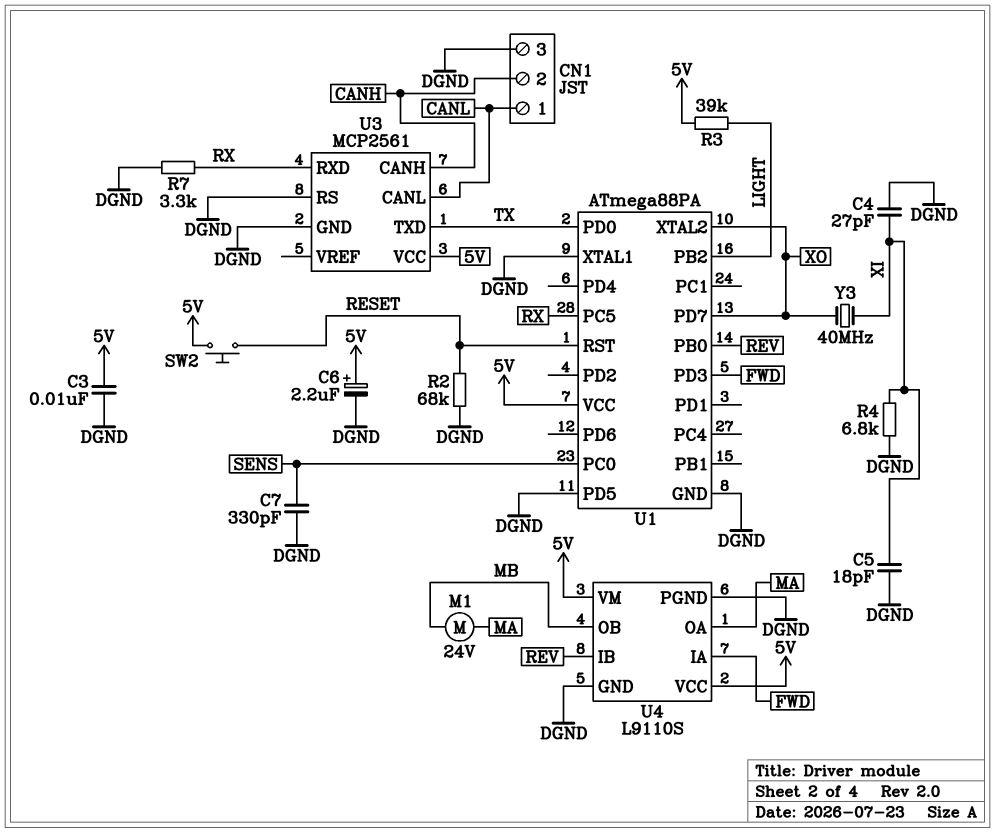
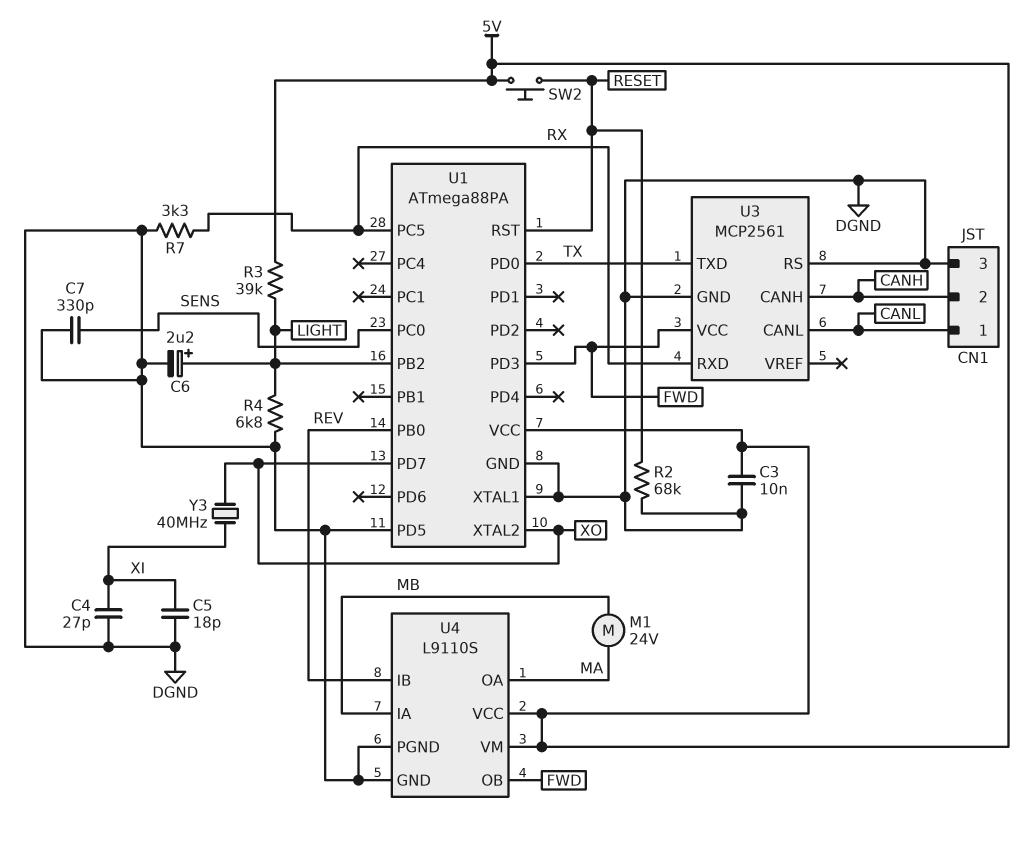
C6: 2.2uF (plus 5V, minus DGND) -> 2.2uF (plus LIGHT, minus DGND)
R4: 6.8k (DGND, XI) -> 6.8k (DGND, LIGHT)
U3 pin VCC: 5V -> FWD
U4 pin IA: FWD -> MB
U4 pin OB: MB -> FWD

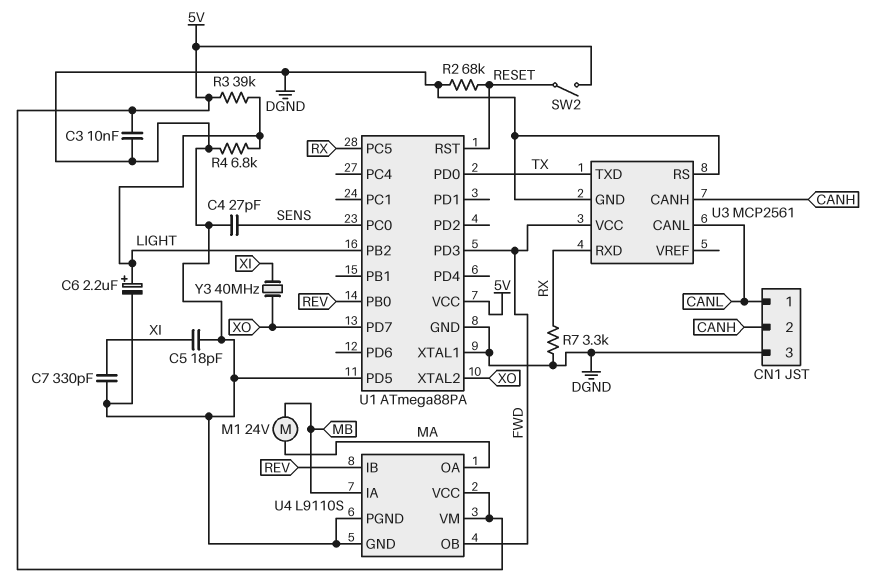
C4: 27pF (DGND, XI) -> 27pF (DGND, SENS)
C7: 330pF (DGND, SENS) -> 330pF (DGND, XI)
SW2: button (5V, RESET) -> switch (5V, RESET)

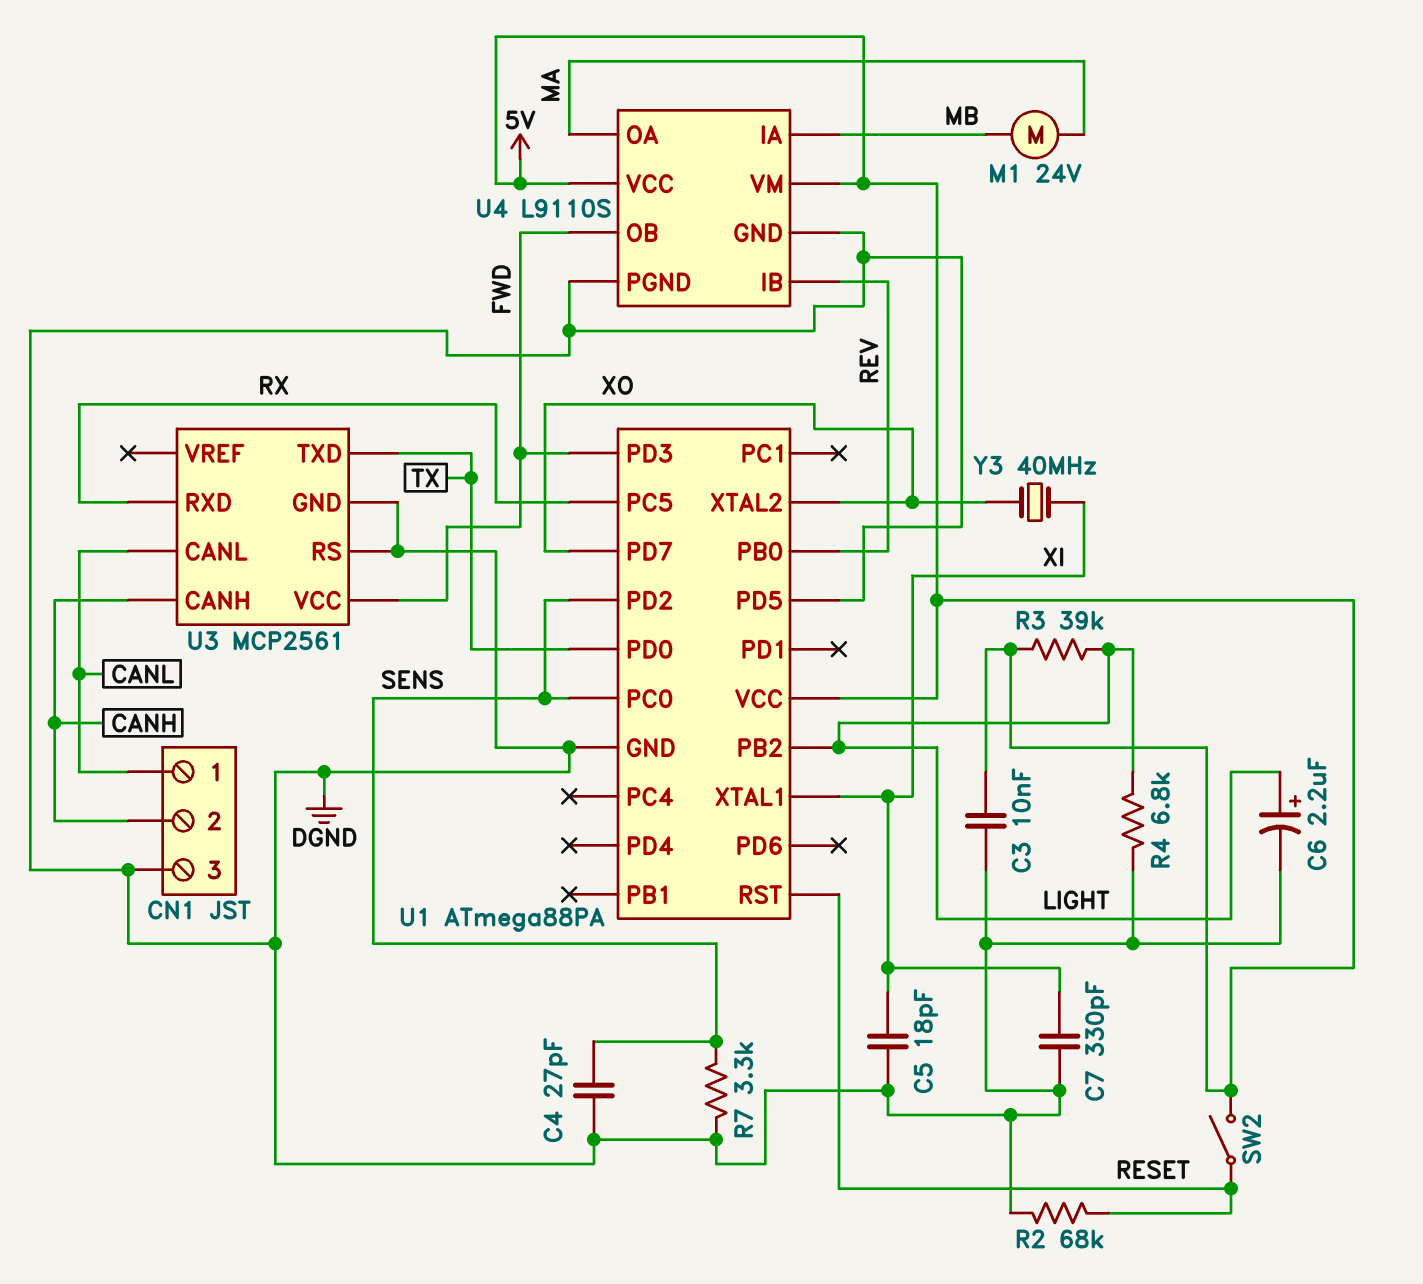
R7: 3.3k (DGND, RX) -> 3.3k (DGND, SENS)
U1 pin PD2: none -> SENS
U1 pin XTAL1: DGND -> XI

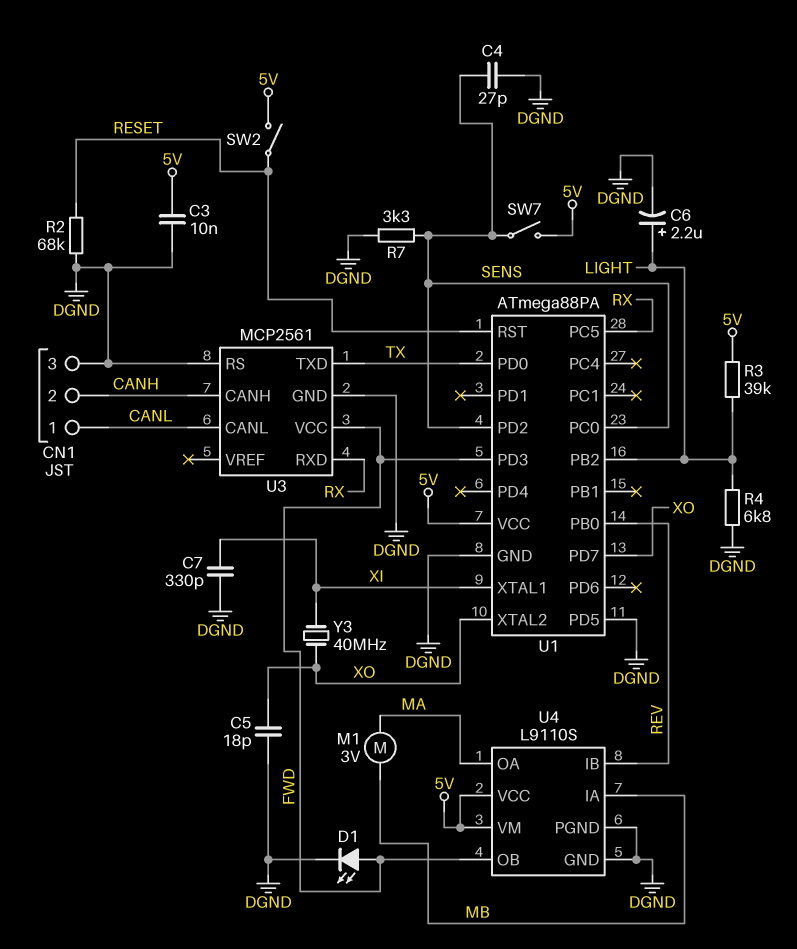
C5: 18pF (DGND, XI) -> 18pF (DGND, XO)
D1: none -> LED (A FWD, K DGND)
M1: motor 24V (MA, MB) -> motor 3V (MA, MB)
SW7: none -> switch (5V, SENS)

